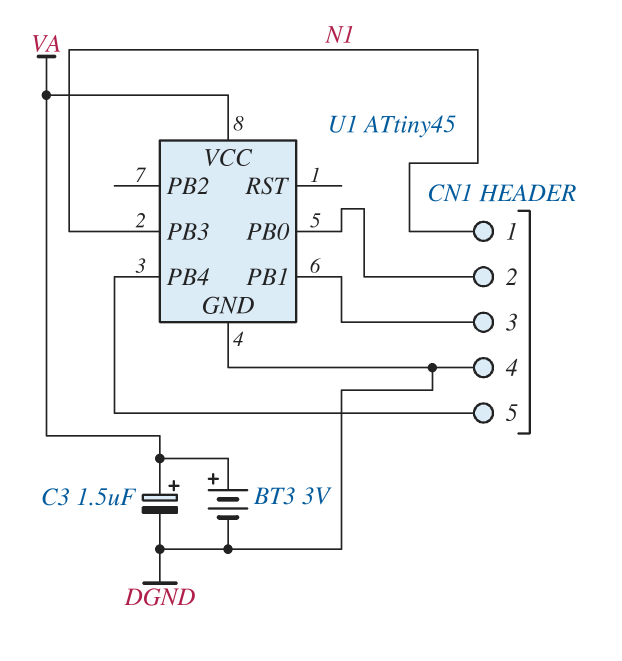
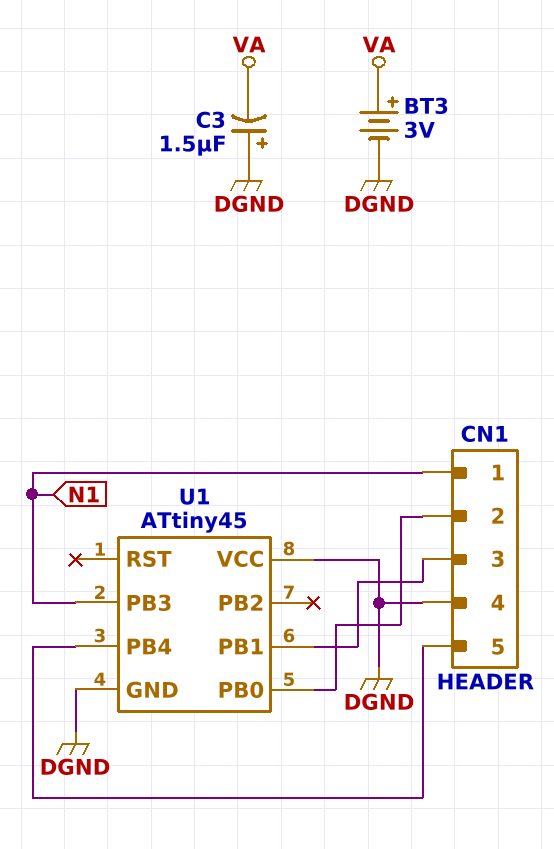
C3: 1.5uF (plus VA, minus DGND) -> 1.5uF (plus DGND, minus VA)
U1 pin VCC: VA -> DGND

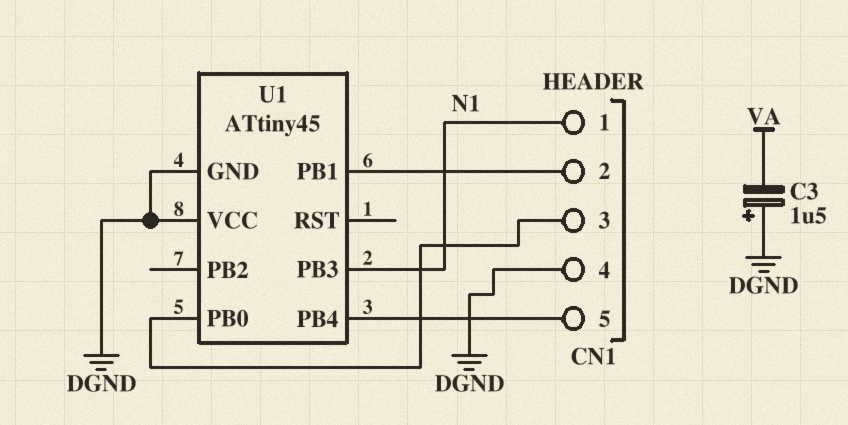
BT3: 3V (plus VA, minus DGND) -> none
U1 pin PB0: CN1/2 -> CN1/3
U1 pin PB1: CN1/3 -> CN1/2

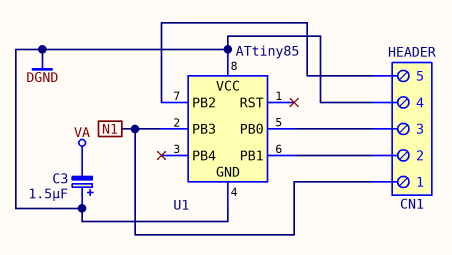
U1: ATtiny45 -> ATtiny85
U1 pin PB2: none -> CN1/5
U1 pin PB4: CN1/5 -> none

